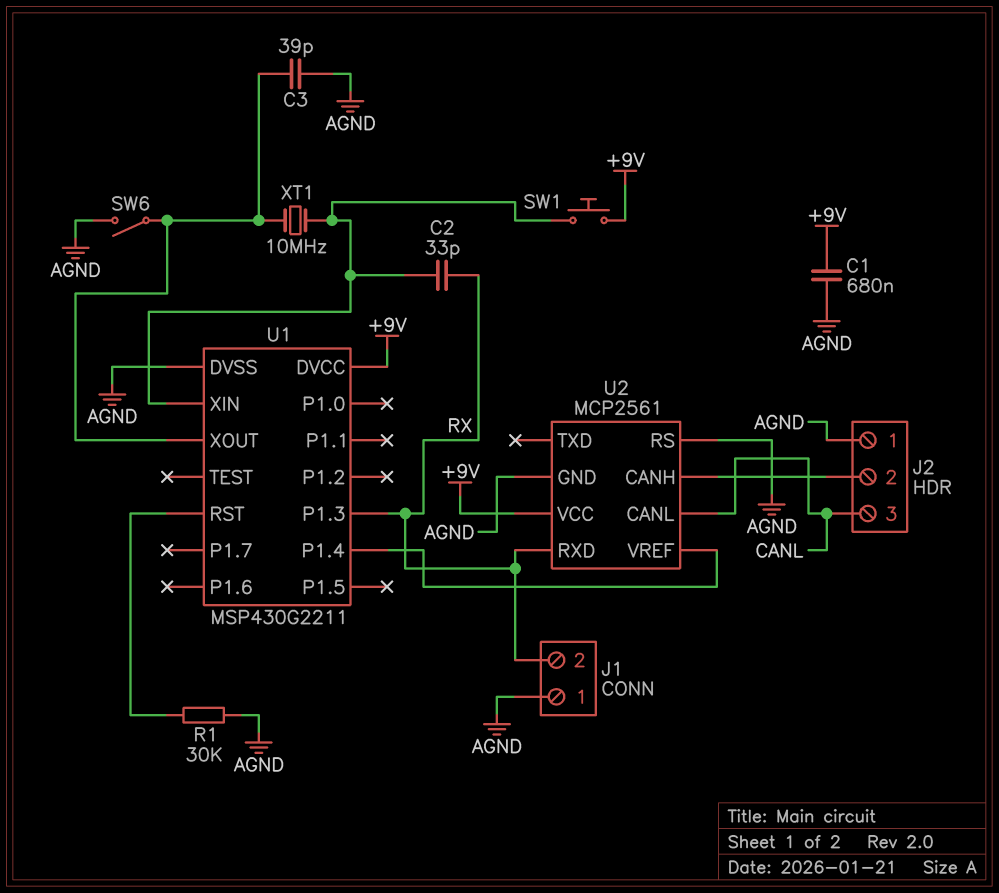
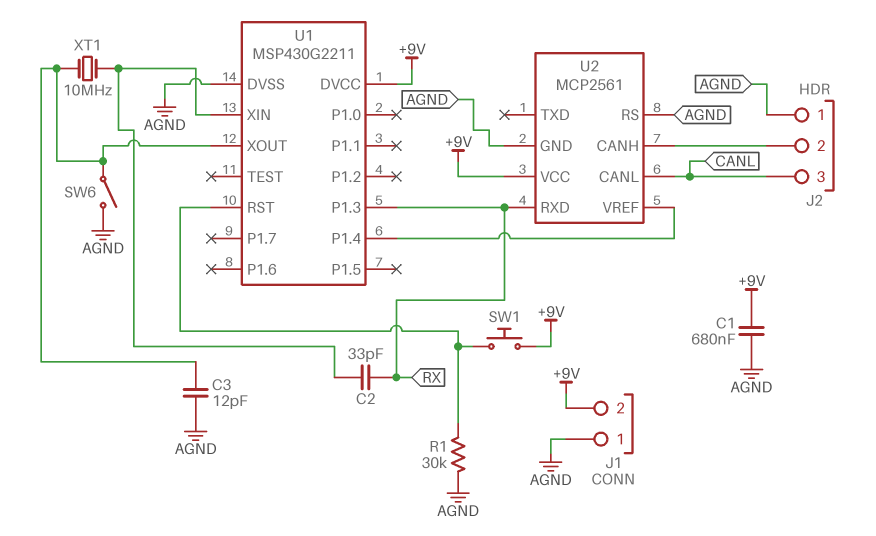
C3: 39pF (AGND, U1/XOUT) -> 12pF (AGND, U1/XOUT)
J1 pin 2: RX -> +9V
SW1: button (+9V, U1/XIN) -> button (+9V, U1/RST)

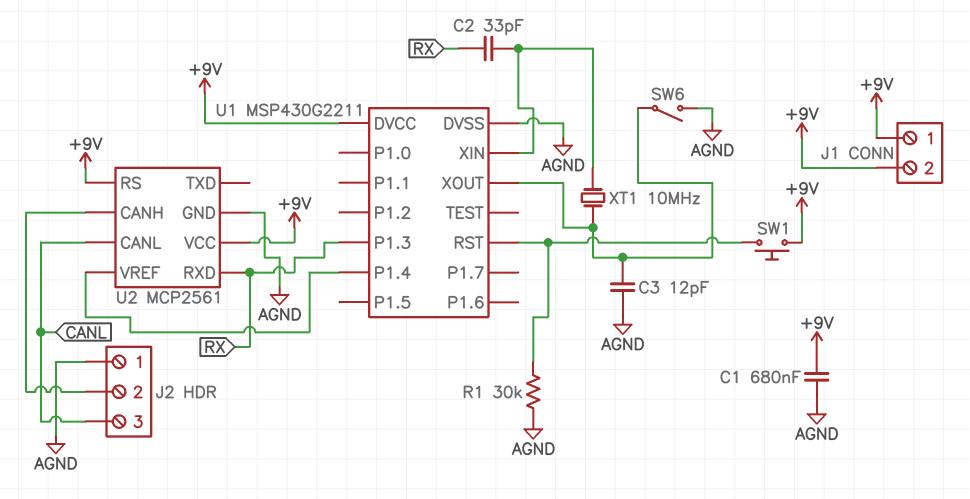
J1 pin 1: AGND -> +9V
U2 pin RS: AGND -> +9V

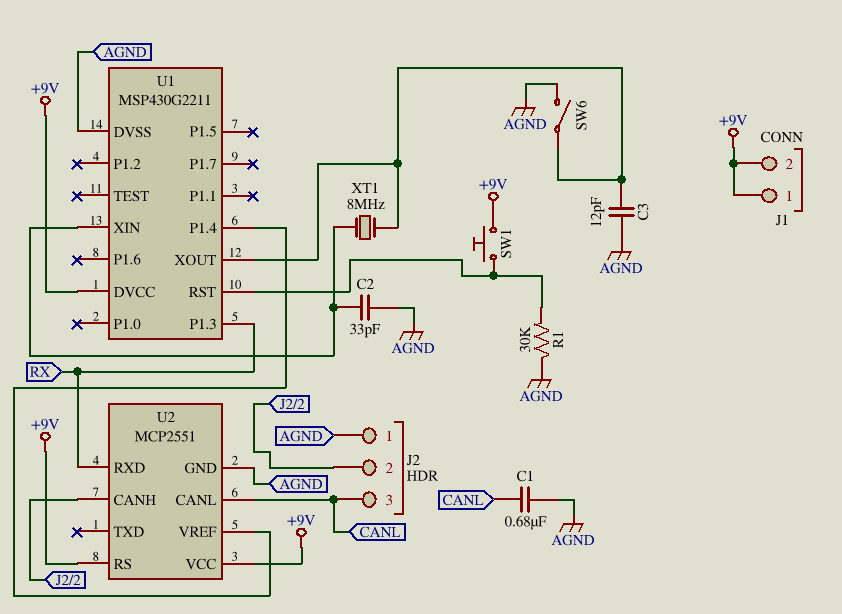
C1: 680nF (+9V, AGND) -> 680nF (AGND, CANL)
C2: 33pF (RX, U1/XIN) -> 33pF (AGND, U1/XIN)
U2: MCP2561 -> MCP2551
XT1: 10MHz (U1/XIN, U1/XOUT) -> 8MHz (U1/XIN, U1/XOUT)

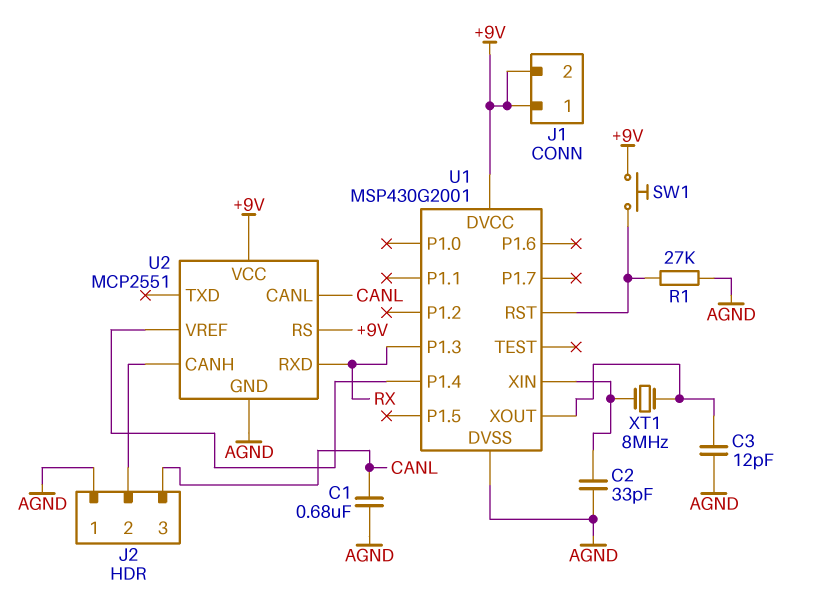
R1: 30k (AGND, U1/RST) -> 27k (AGND, U1/RST)
SW6: switch (AGND, U1/XOUT) -> none
U1: MSP430G2211 -> MSP430G2001

